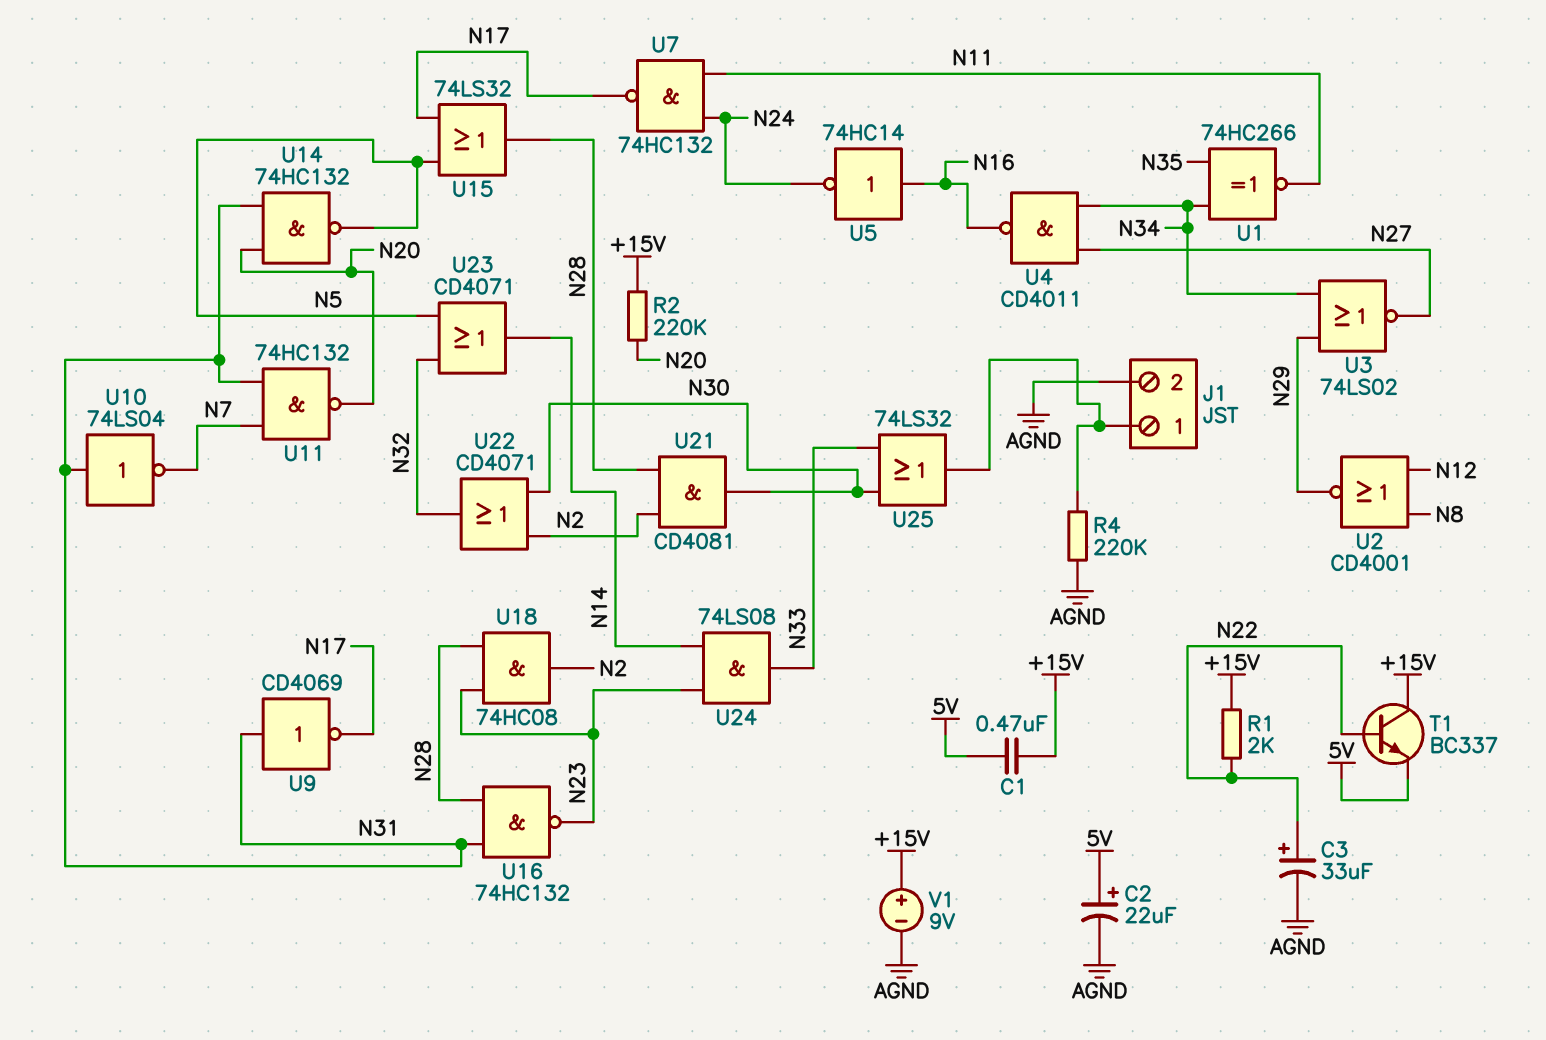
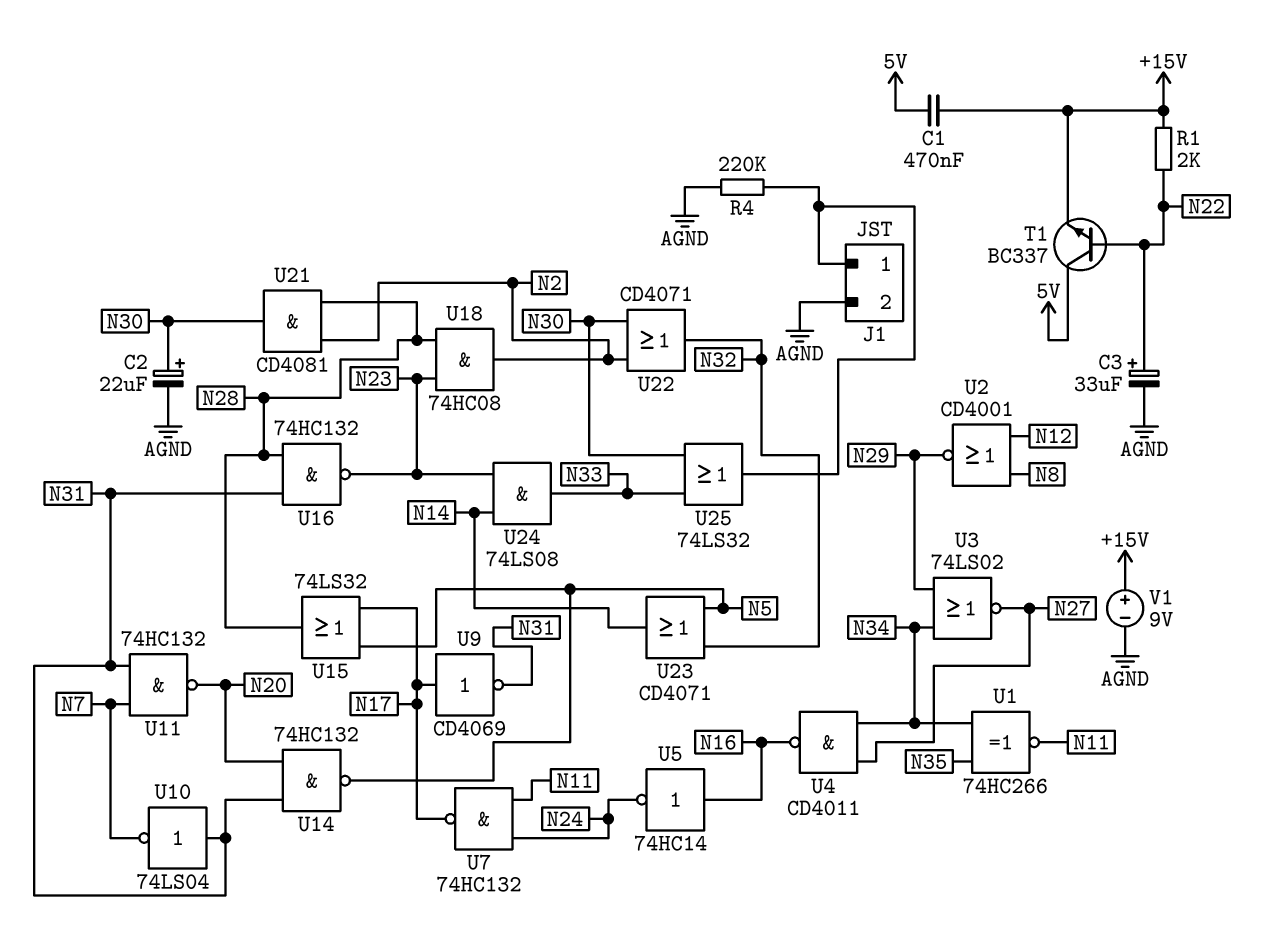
C2: 22uF (plus 5V, minus AGND) -> 22uF (plus N30, minus AGND)
R2: 220k (+15V, N20) -> none
T1: NPN BC337 (B N22, C +15V, E 5V) -> NPN BC337 (B N22, C 5V, E +15V)
U9: NOT CD4069 (in N31, out N17) -> NOT CD4069 (in N17, out N31)

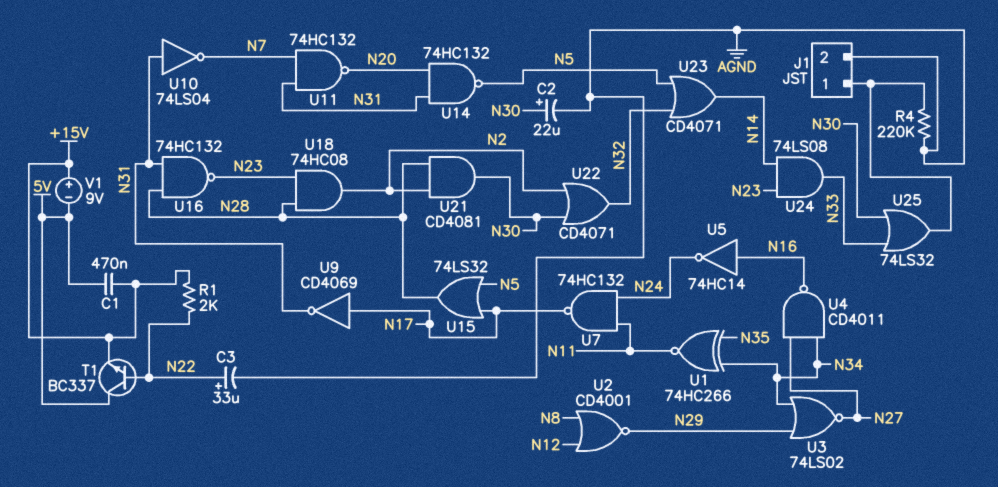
V1: 9V (plus +15V, minus AGND) -> 9V (plus +15V, minus 5V)

